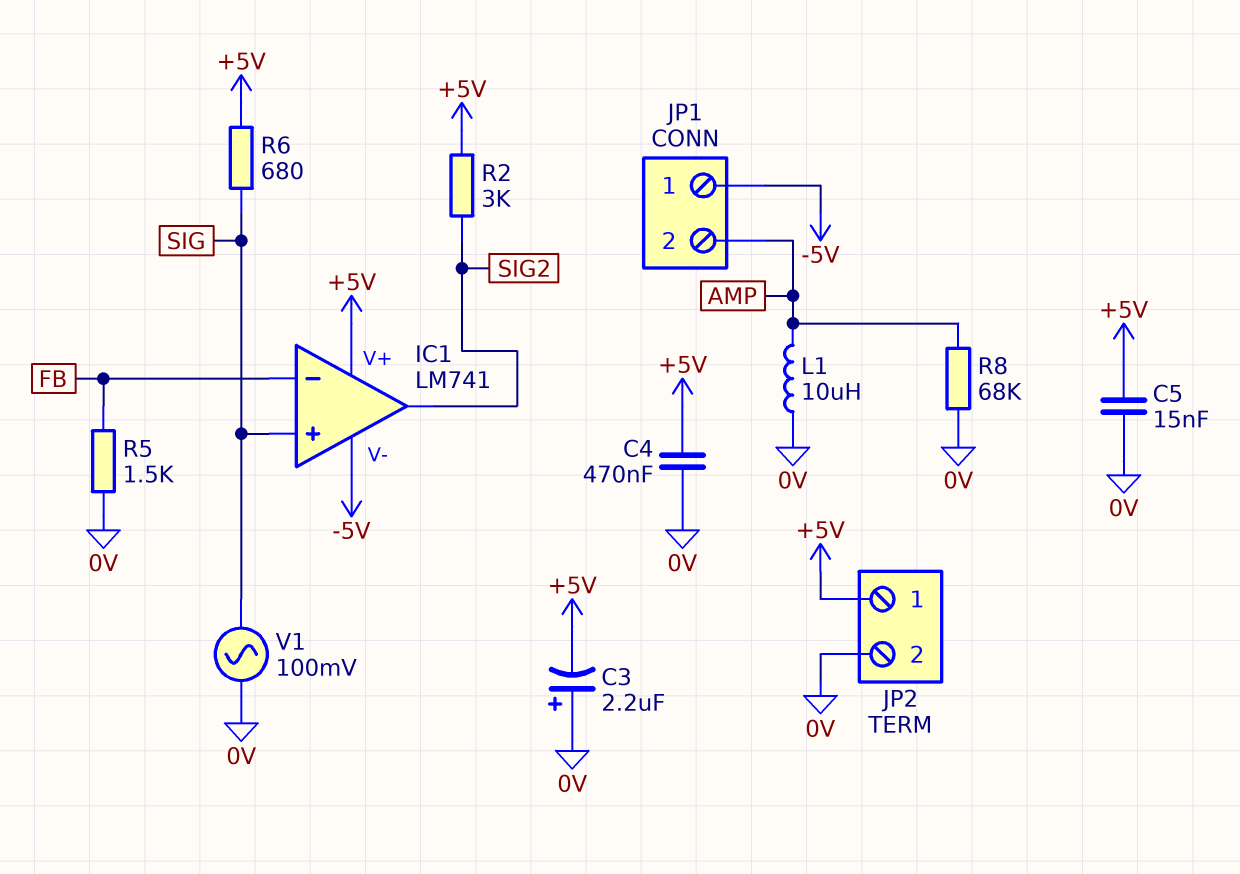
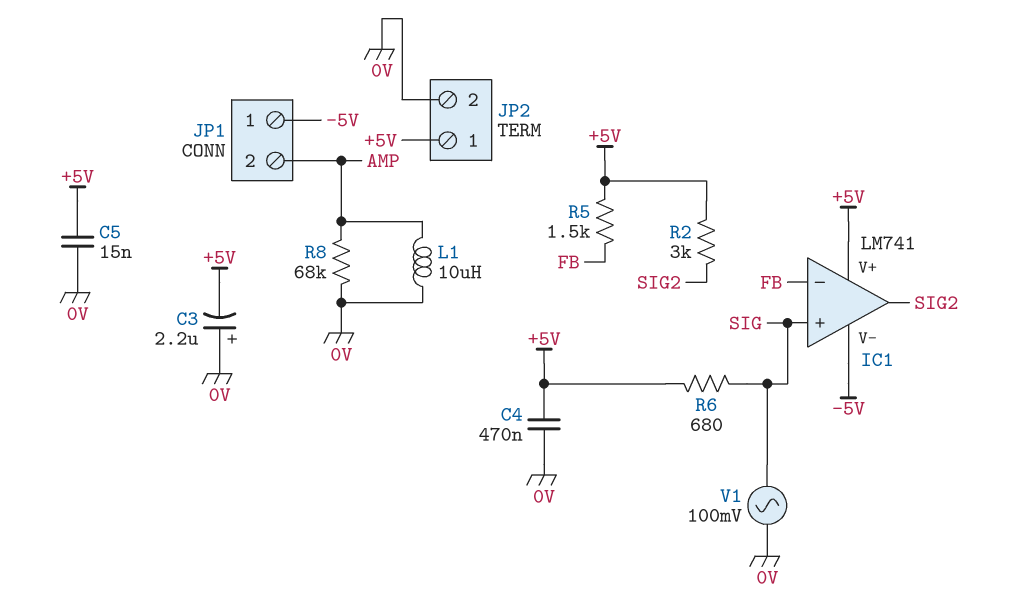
R5: 1.5k (0V, FB) -> 1.5k (+5V, FB)

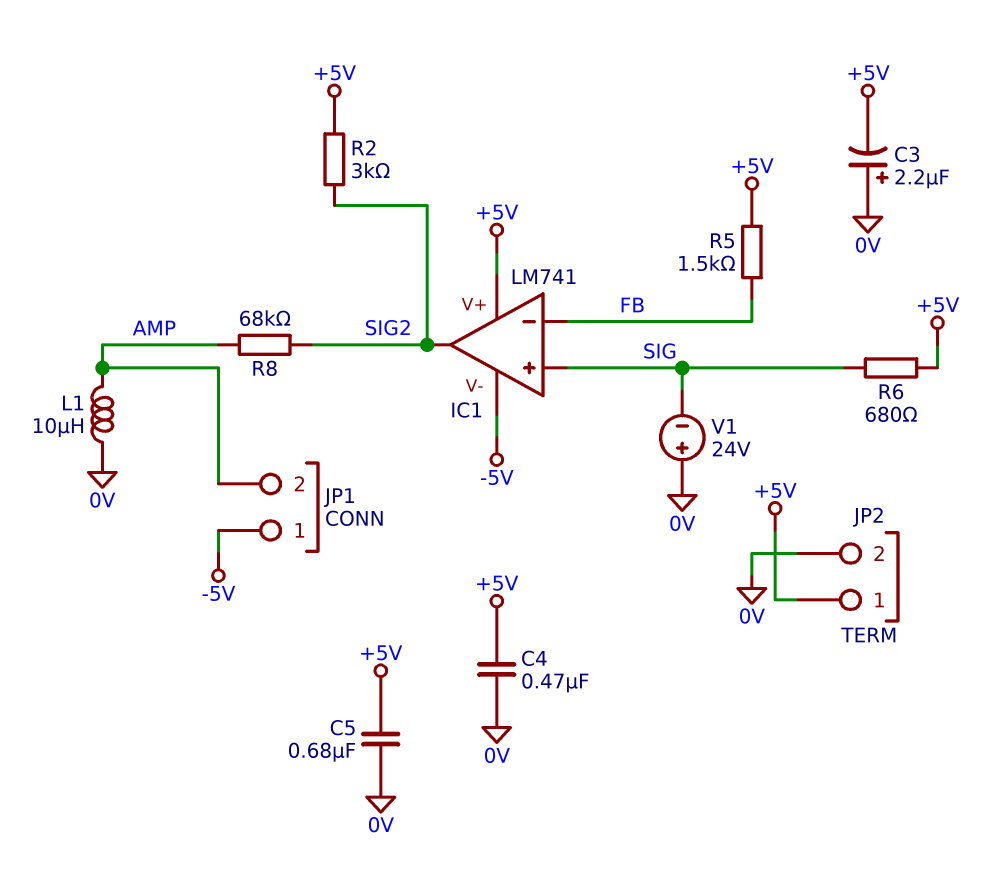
C5: 15nF (+5V, 0V) -> 680nF (+5V, 0V)
R8: 68k (0V, AMP) -> 68k (AMP, SIG2)
V1: AC 100mV (0V, SIG) -> 24V (plus 0V, minus SIG)

